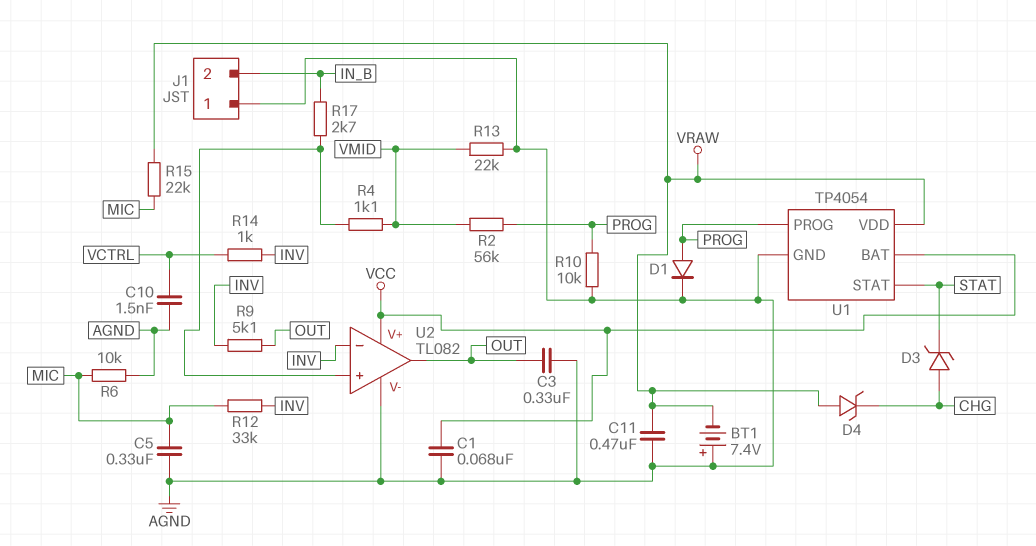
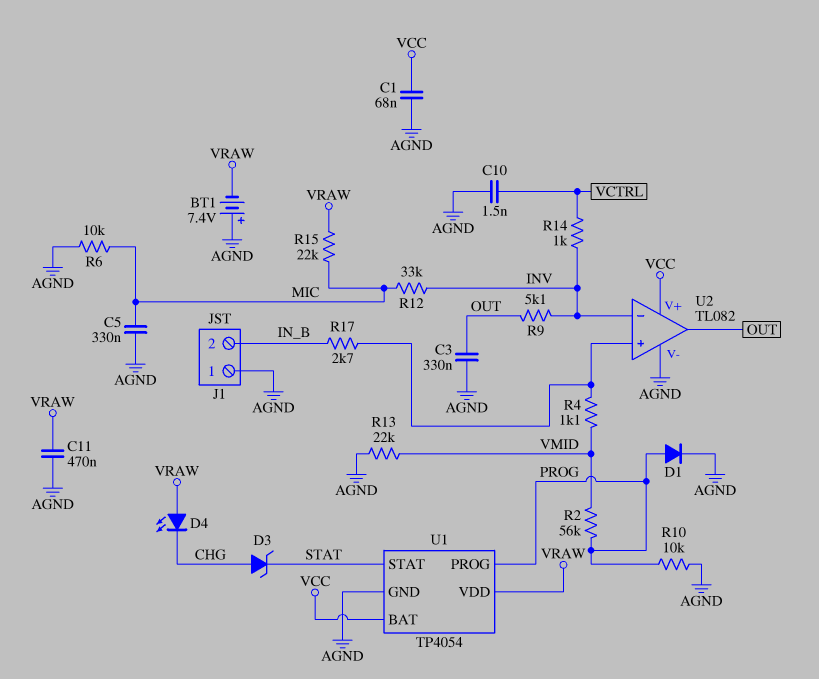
D4: zener (A VRAW, K CHG) -> LED (A VRAW, K CHG)

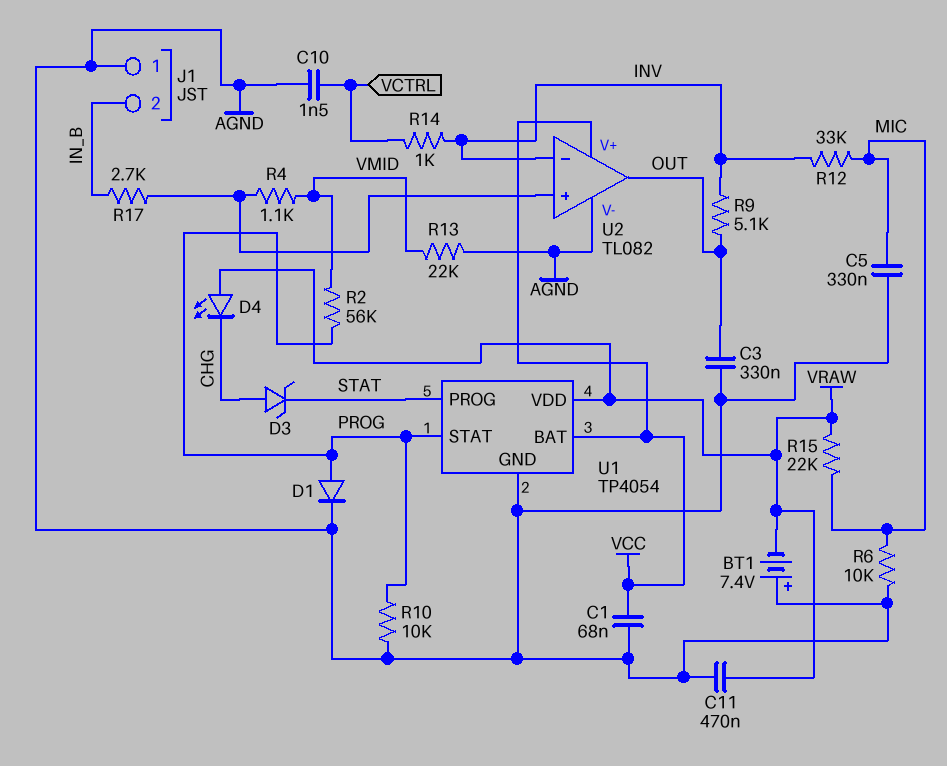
U1 pin PROG: PROG -> STAT
U1 pin STAT: STAT -> PROG

